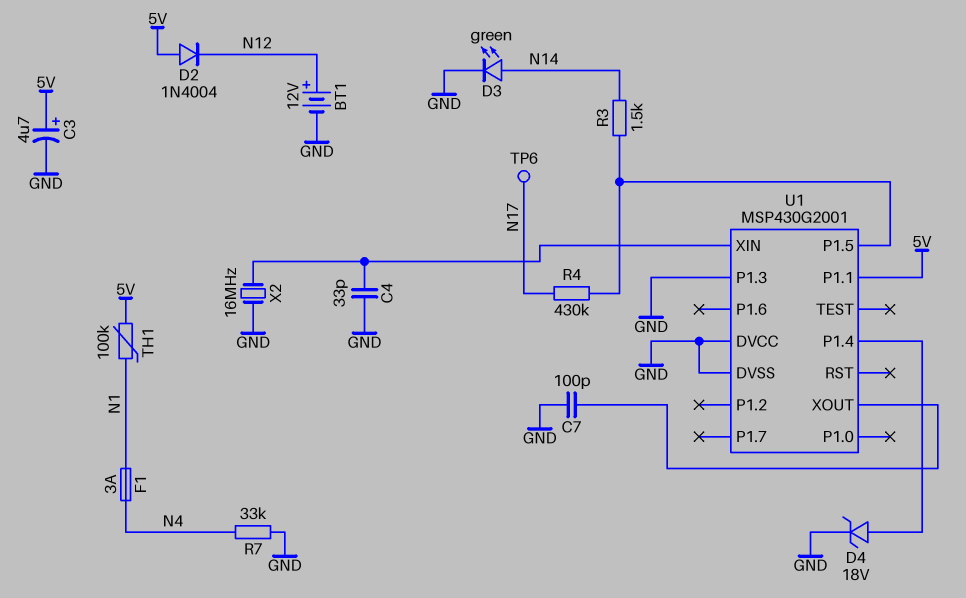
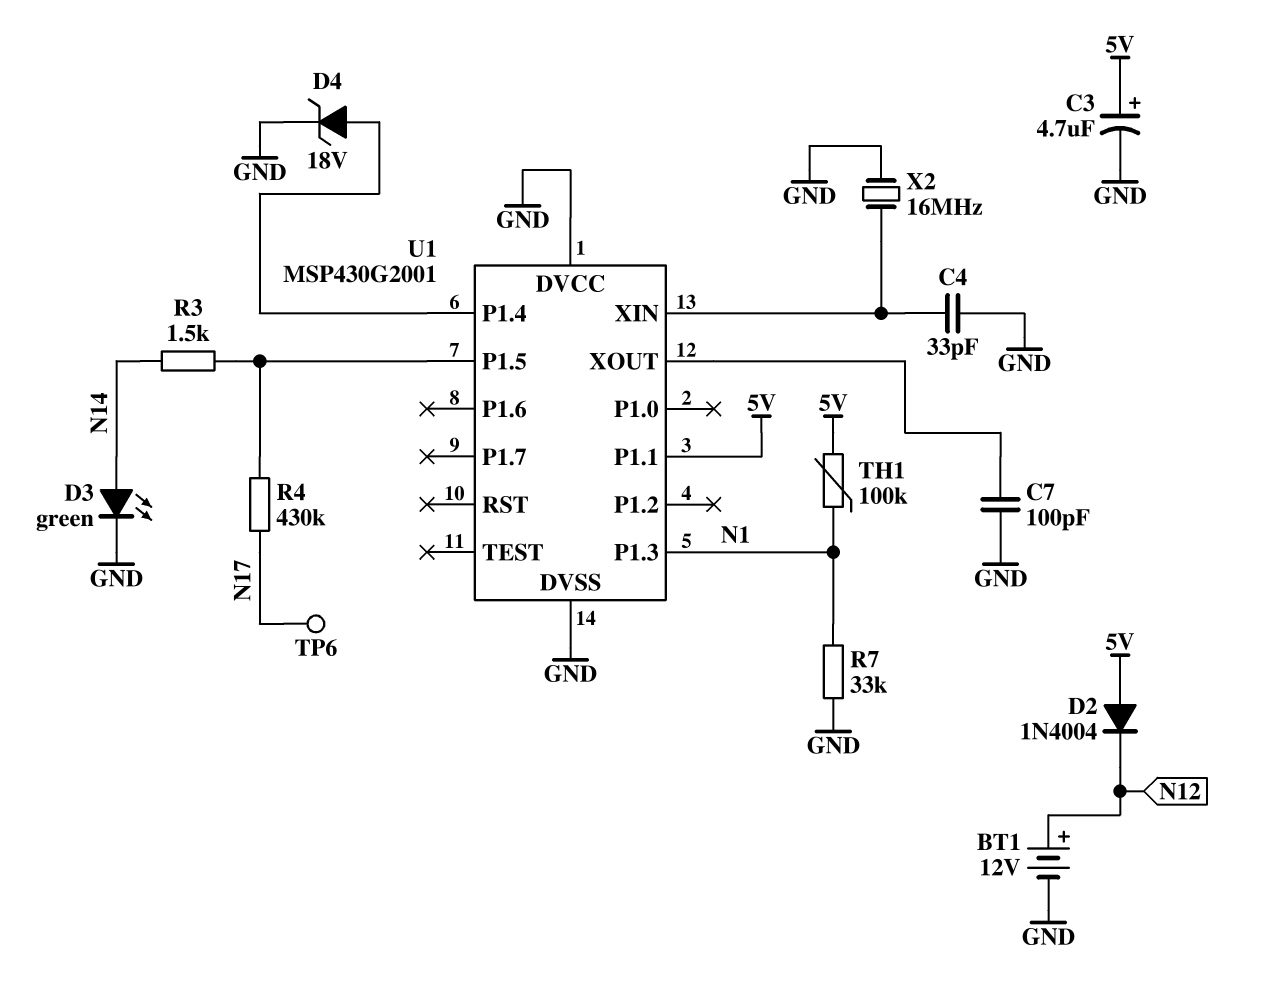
F1: 3A (N1, N4) -> none
R7: 33k (GND, N4) -> 33k (GND, N1)
U1 pin P1.3: GND -> N1

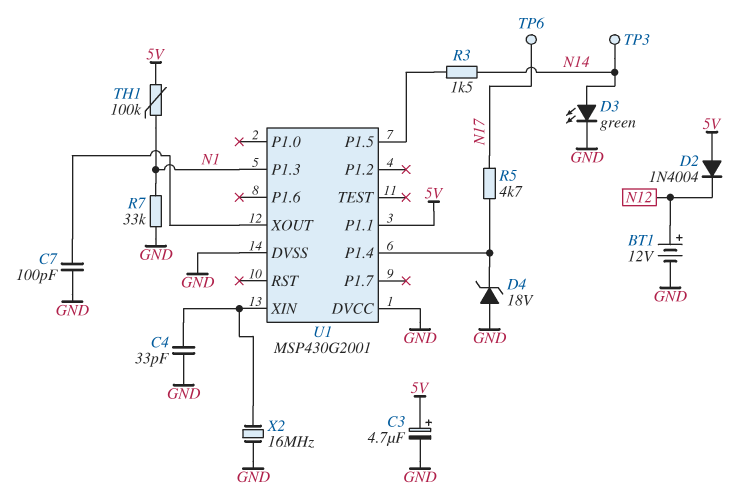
D4: zener 18V (A U1/P1.4, K GND) -> zener 18V (A GND, K U1/P1.4)
R4: 430k (N17, U1/P1.5) -> none
R5: none -> 4.7k (N17, U1/P1.4)
TP3: none -> test point (N14)

